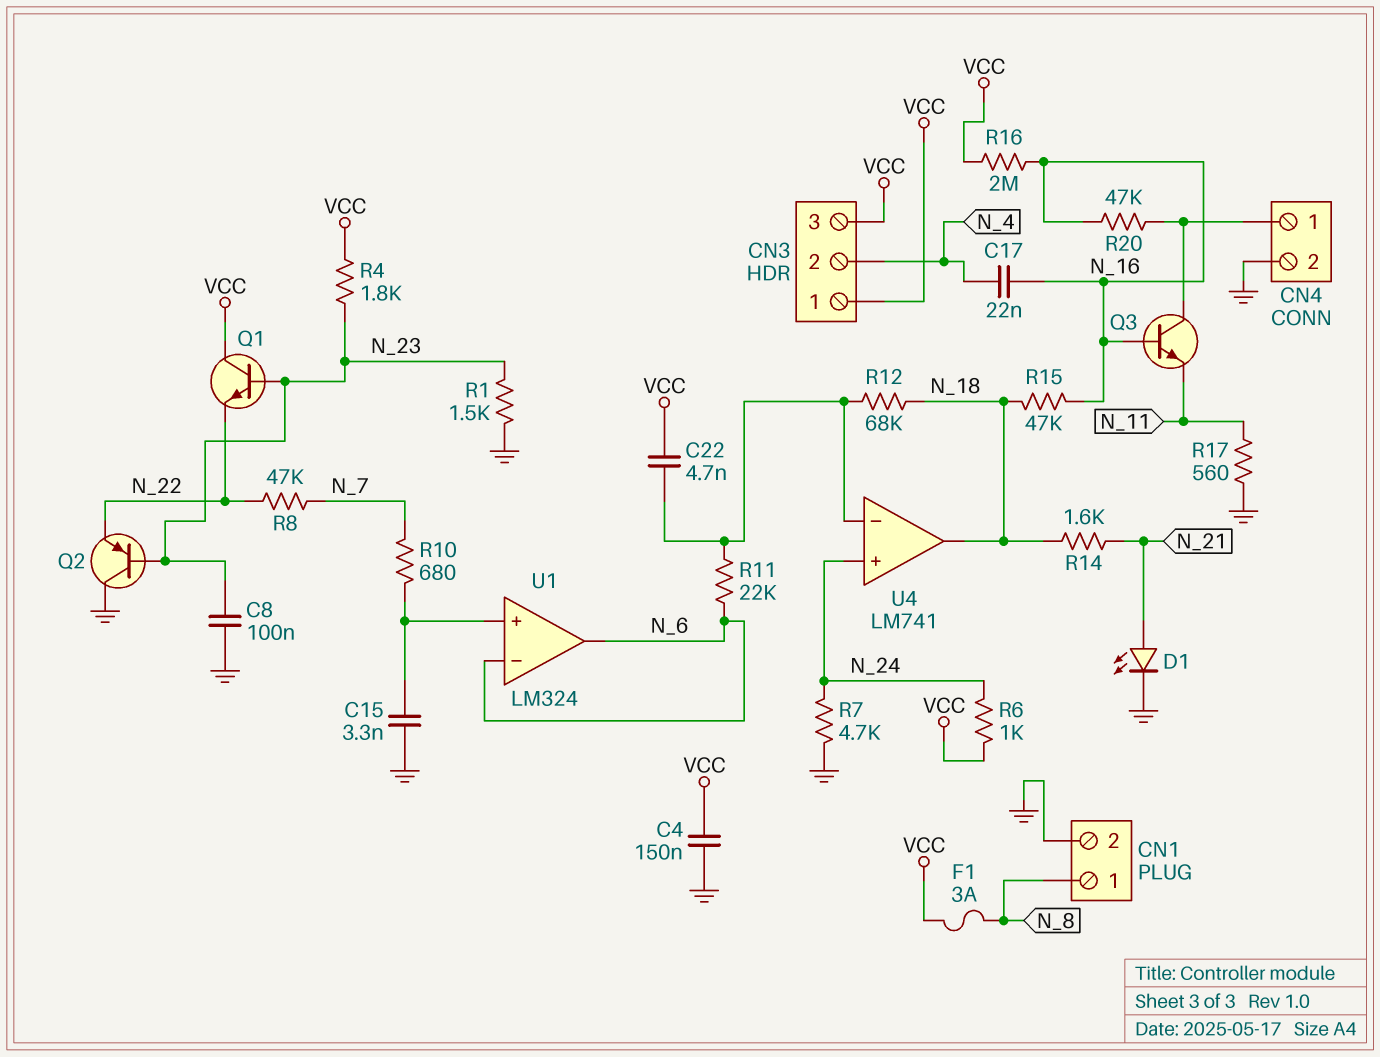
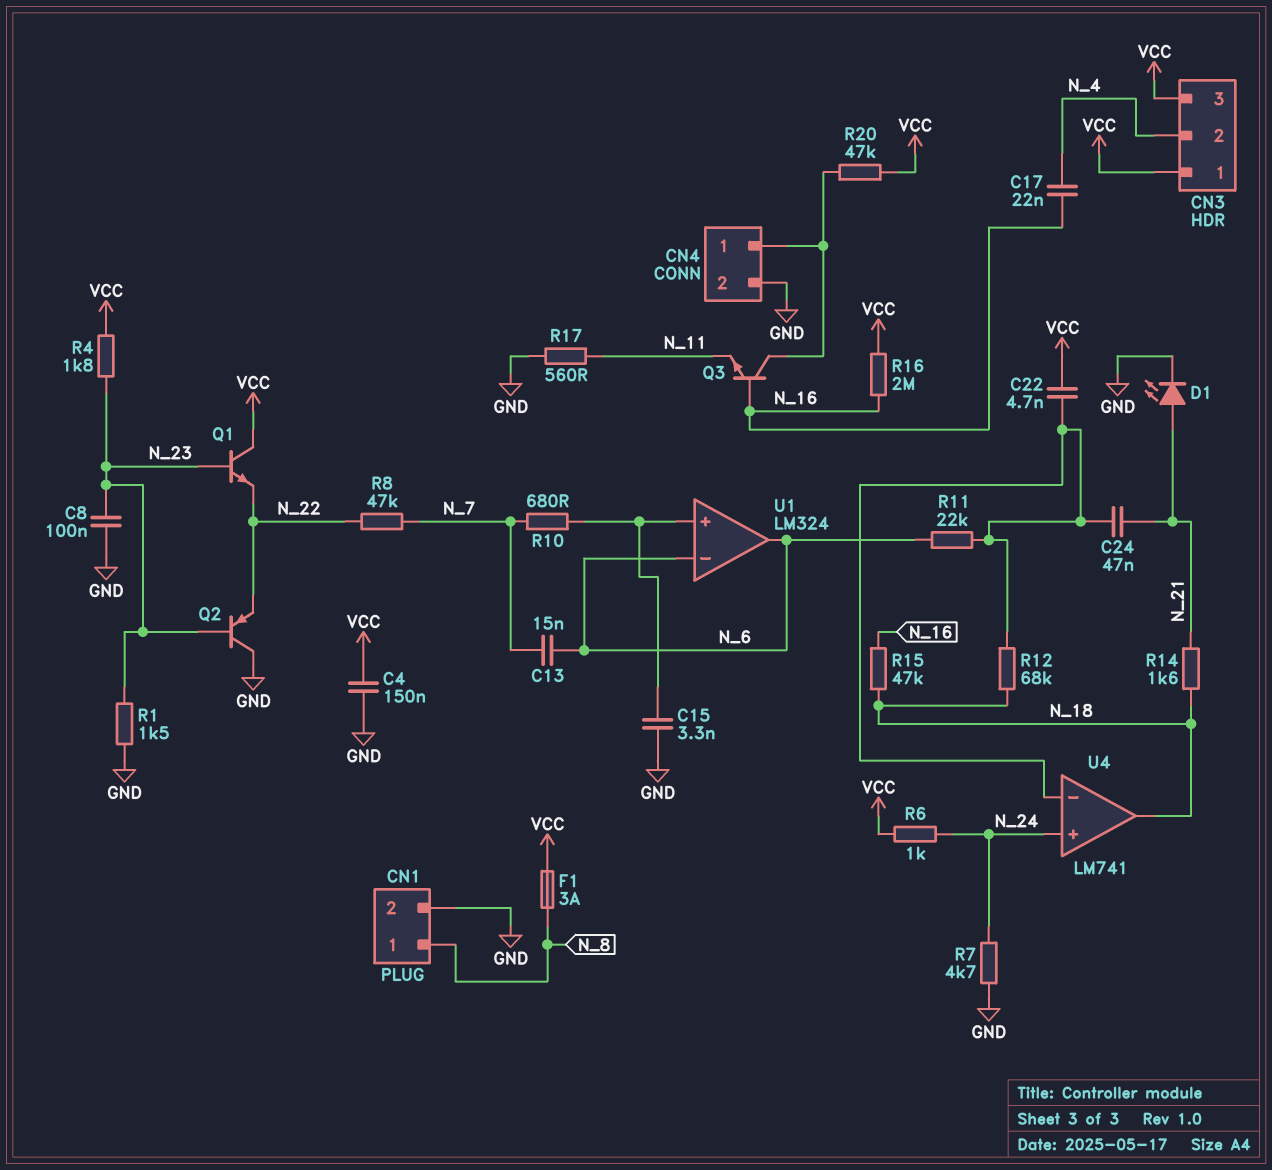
C13: none -> 15nF (N_6, N_7)
C24: none -> 47nF (N_21, U4/in-)
R20: 47k (CN4/1, N_16) -> 47k (CN4/1, VCC)

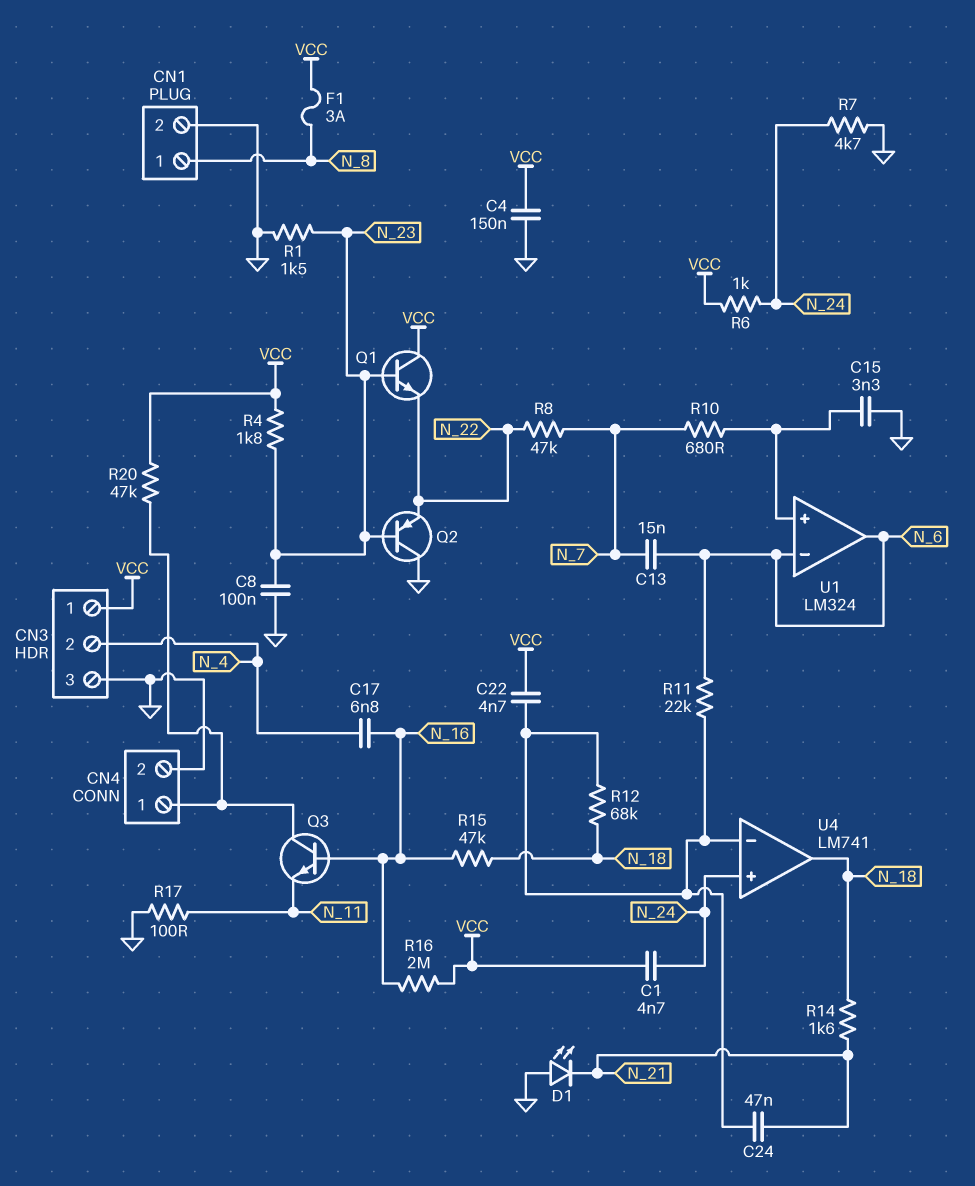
C1: none -> 4.7nF (N_24, VCC)
C17: 22nF (N_4, N_16) -> 6.8nF (N_4, N_16)
CN3 pin 3: VCC -> GND
D1: LED (A N_21, K GND) -> LED (A GND, K N_21)
R17: 560 (GND, N_11) -> 100 (GND, N_11)

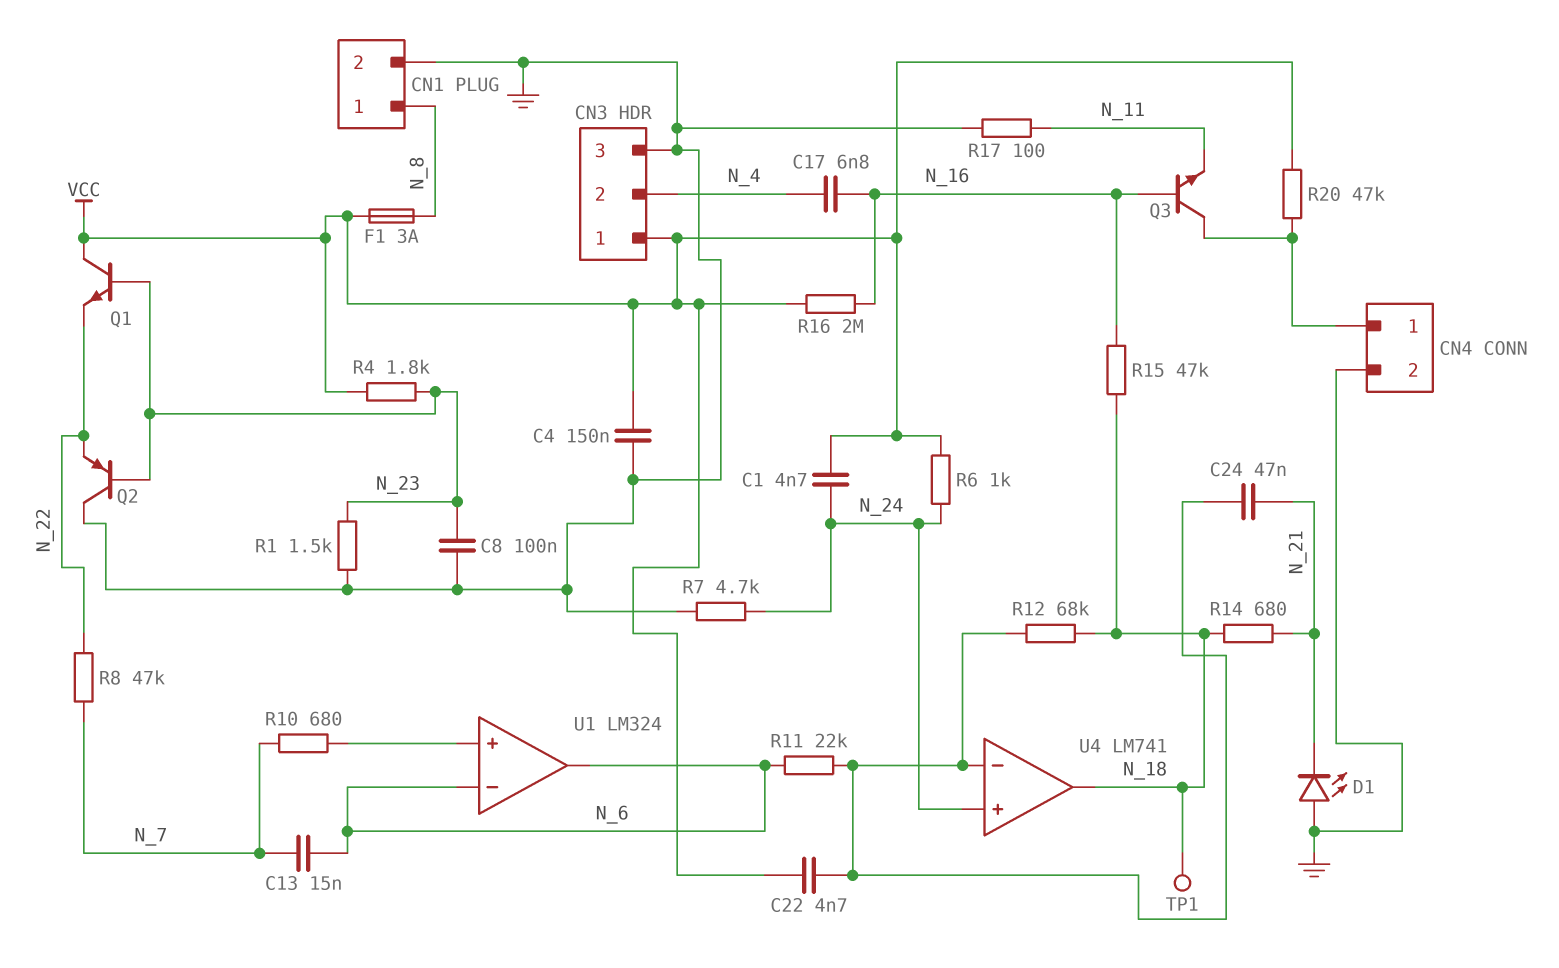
C15: 3.3nF (GND, U1/in+) -> none
R14: 1.6k (N_18, N_21) -> 680 (N_18, N_21)
TP1: none -> test point (N_18)

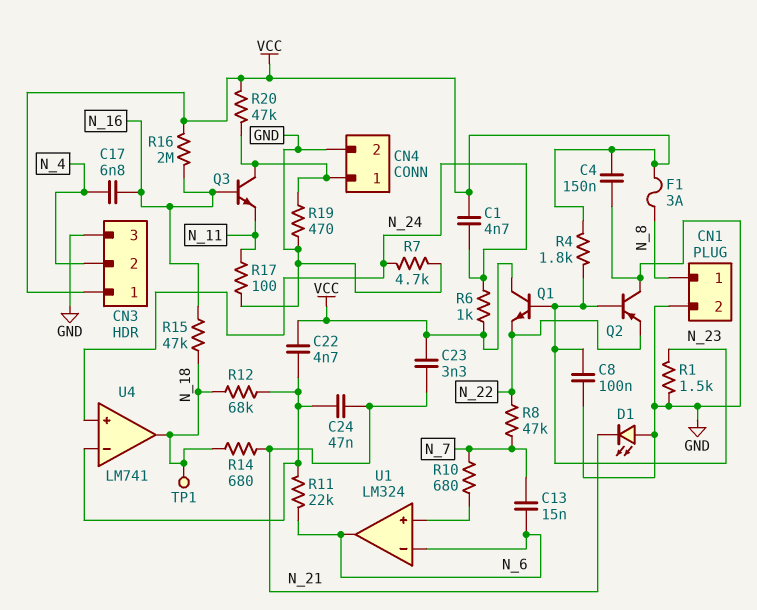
C23: none -> 3.3nF (N_21, VCC)
R19: none -> 470 (CN4/1, GND)

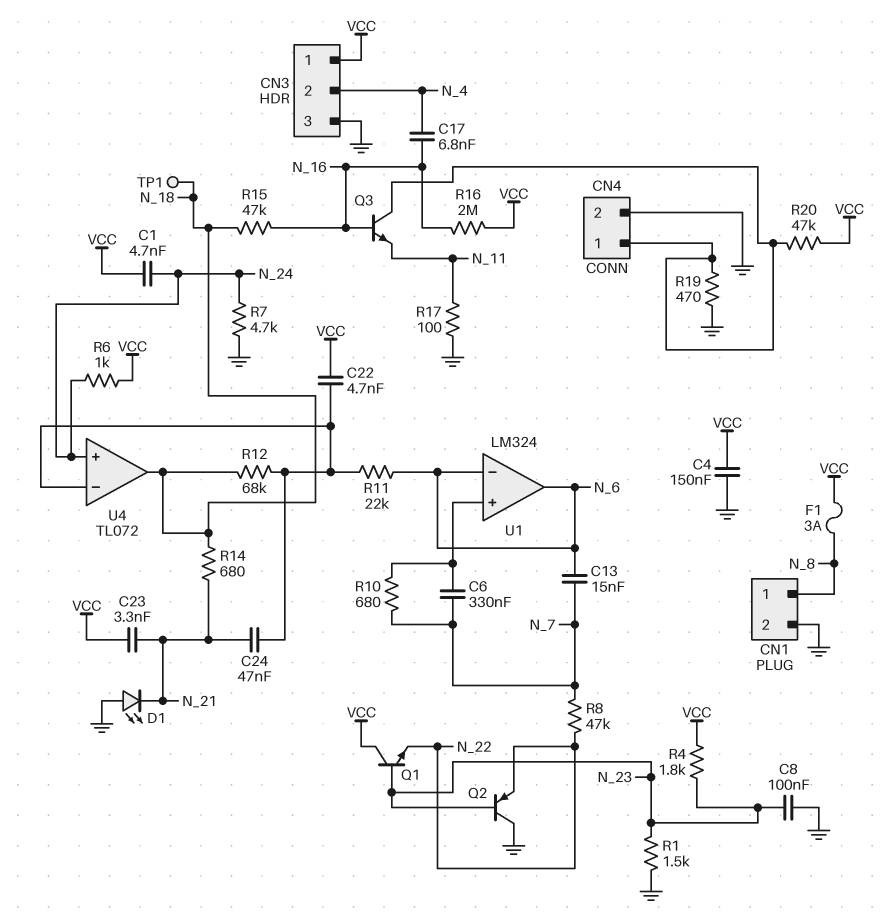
C6: none -> 330nF (N_7, U1/in+)
U4: LM741 -> TL072

